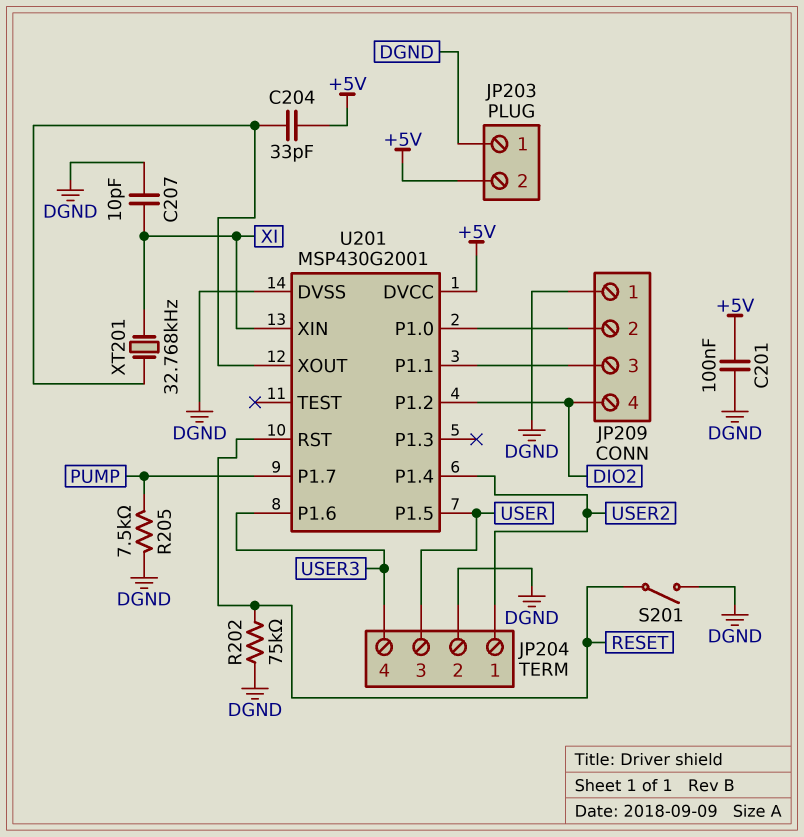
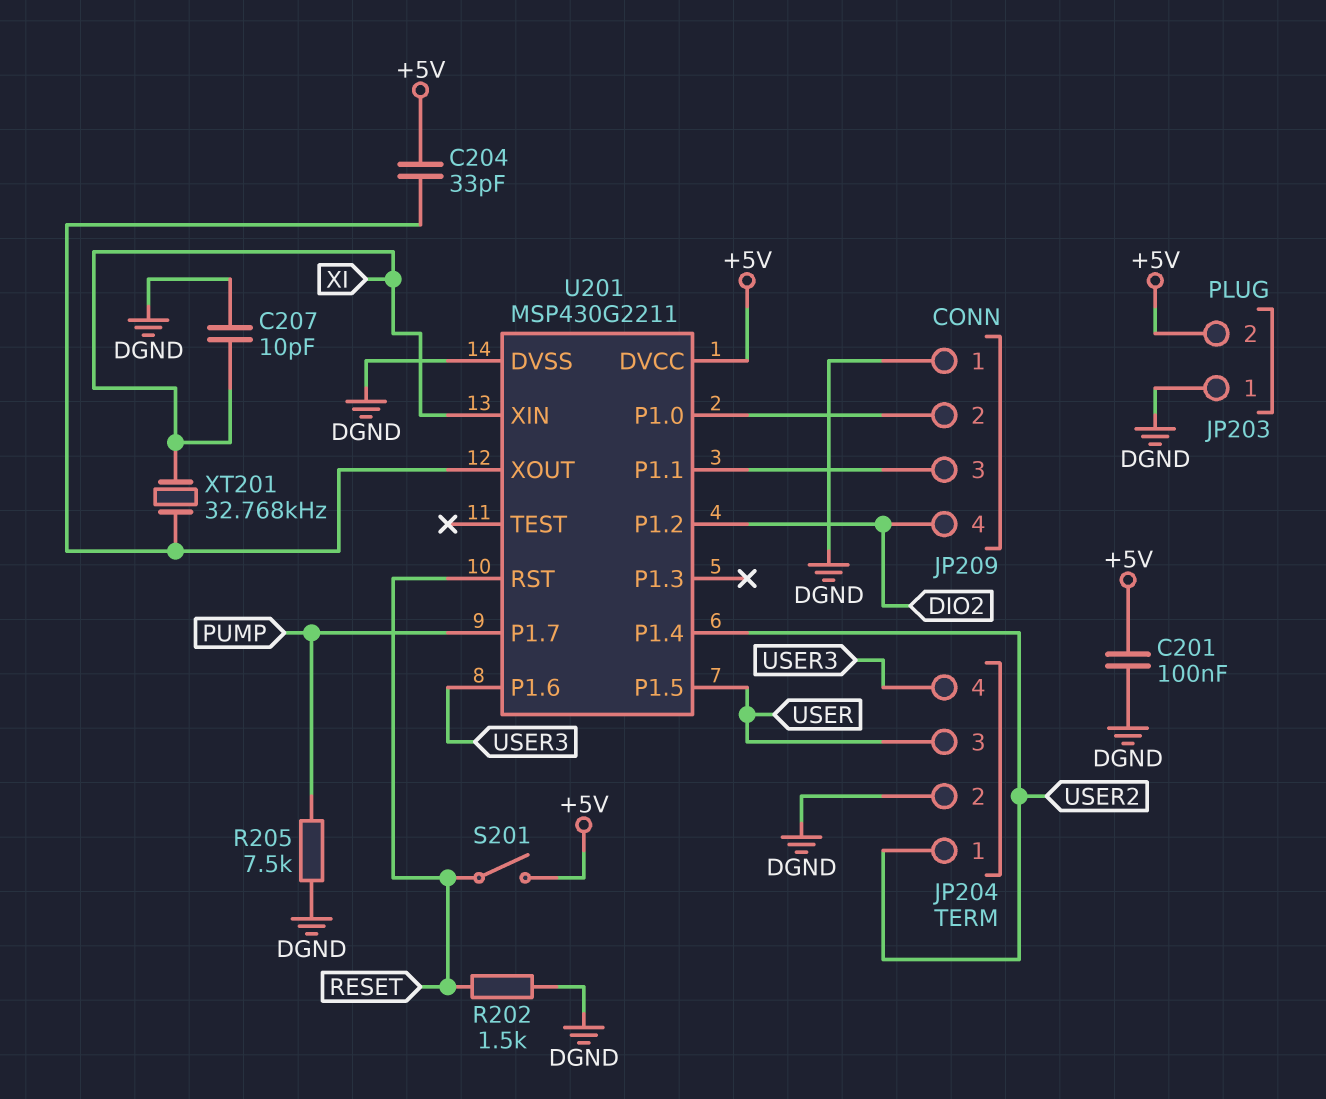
R202: 75k (DGND, RESET) -> 1.5k (DGND, RESET)
S201: switch (DGND, RESET) -> switch (+5V, RESET)
U201: MSP430G2001 -> MSP430G2211

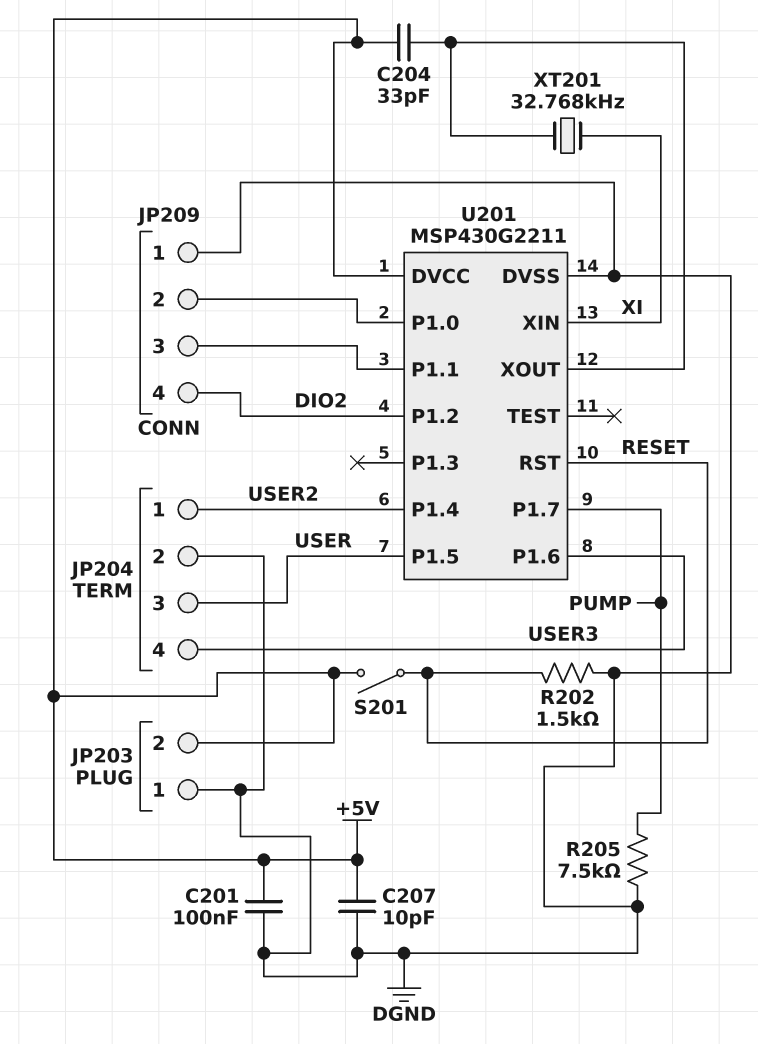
C207: 10pF (DGND, XI) -> 10pF (+5V, DGND)

